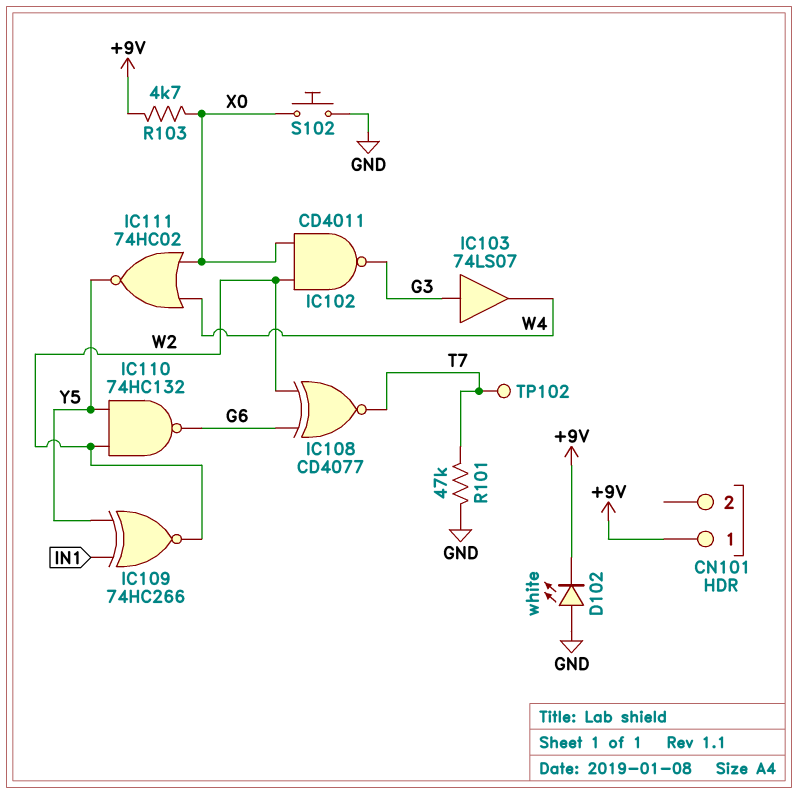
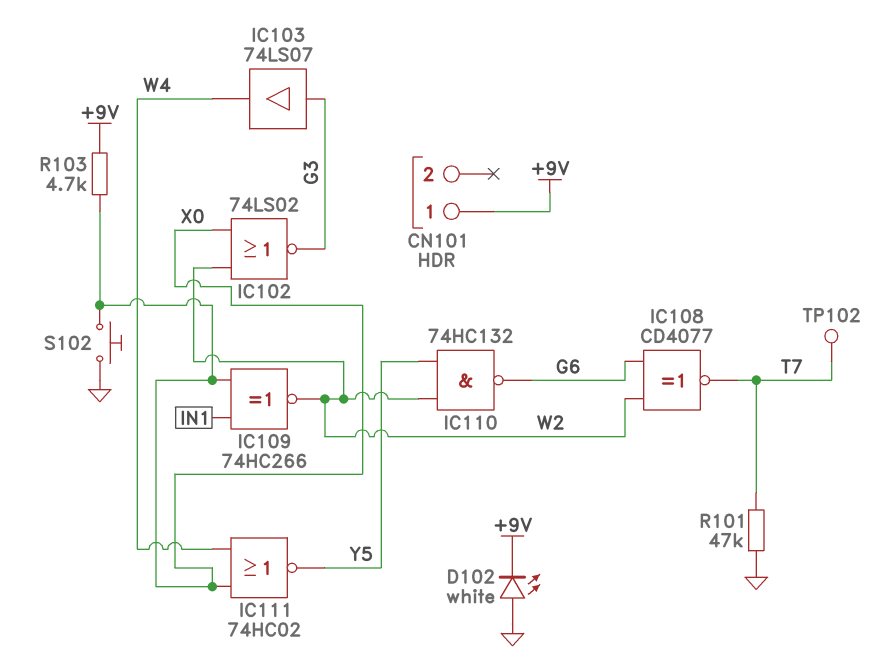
IC102: NAND CD4011 (in W2, in X0, out G3) -> NOR 74LS02 (in W2, in X0, out G3)
IC109: XNOR 74HC266 (in IN1, in Y5, out W2) -> XNOR 74HC266 (in IN1, in X0, out W2)

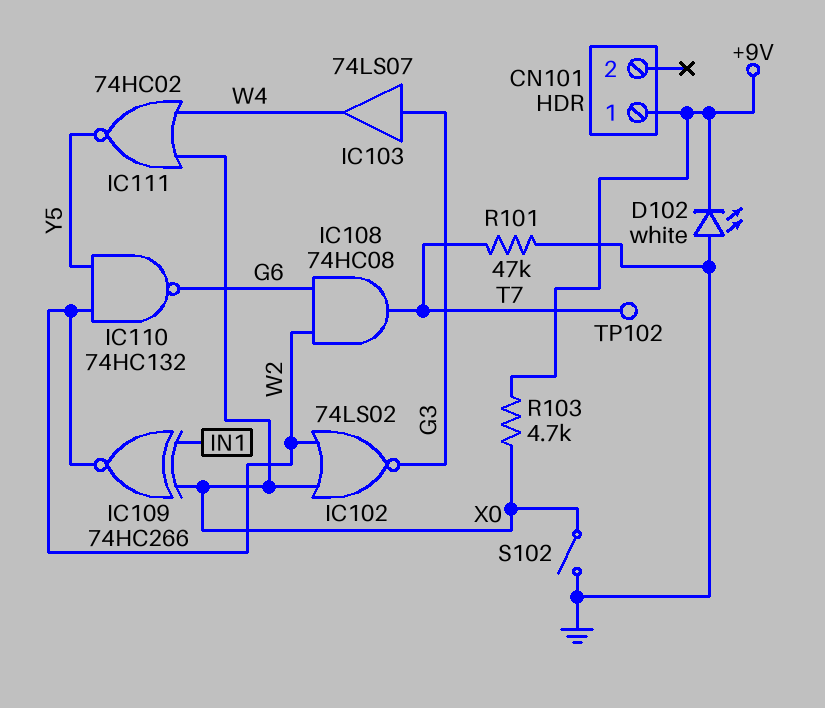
IC108: XNOR CD4077 (in G6, in W2, out T7) -> AND 74HC08 (in G6, in W2, out T7)
S102: button (GND, X0) -> switch (GND, X0)

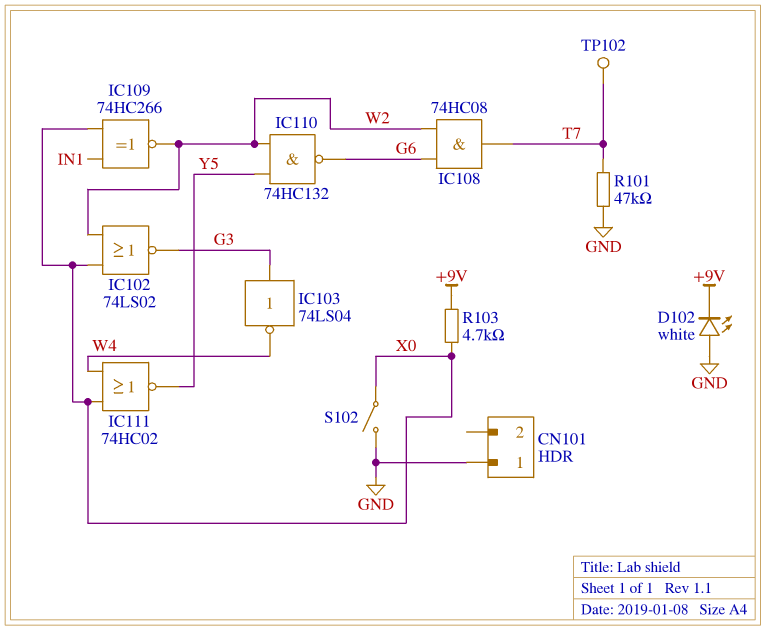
CN101 pin 1: +9V -> GND
IC103: buffer 74LS07 (in G3, out W4) -> NOT 74LS04 (in G3, out W4)

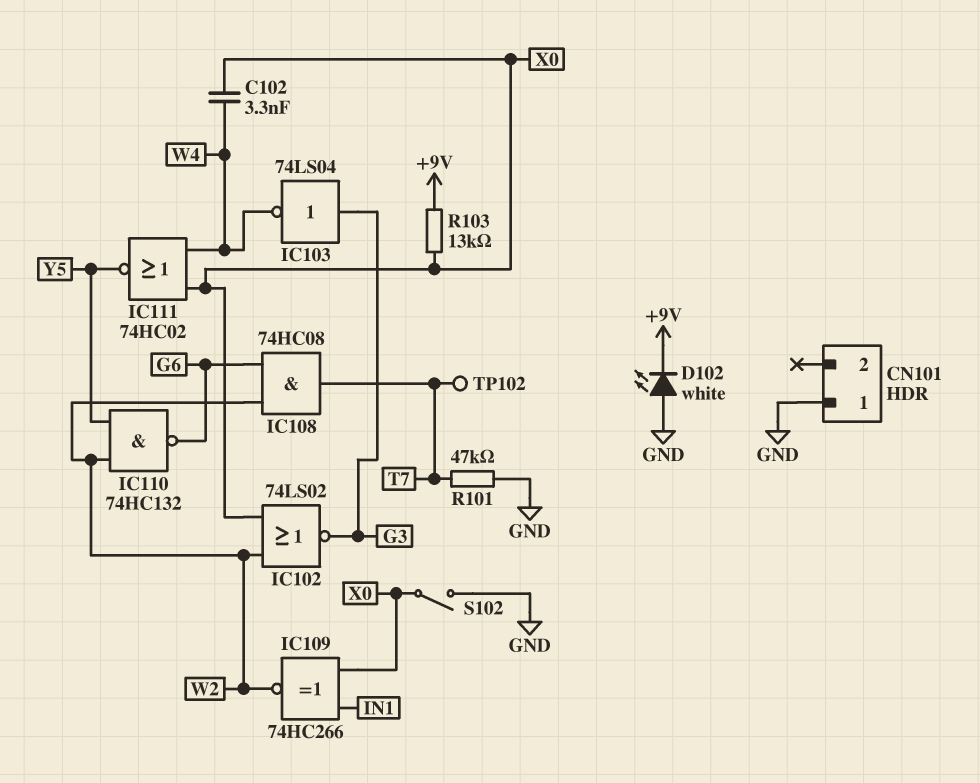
C102: none -> 3.3nF (W4, X0)
R103: 4.7k (+9V, X0) -> 13k (+9V, X0)

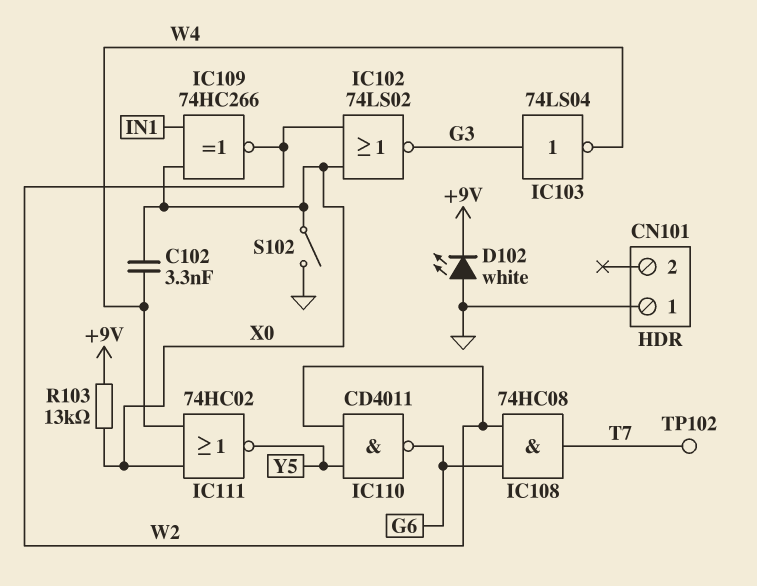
IC110: NAND 74HC132 (in W2, in Y5, out G6) -> NAND CD4011 (in W2, in Y5, out G6)
R101: 47k (GND, T7) -> none

